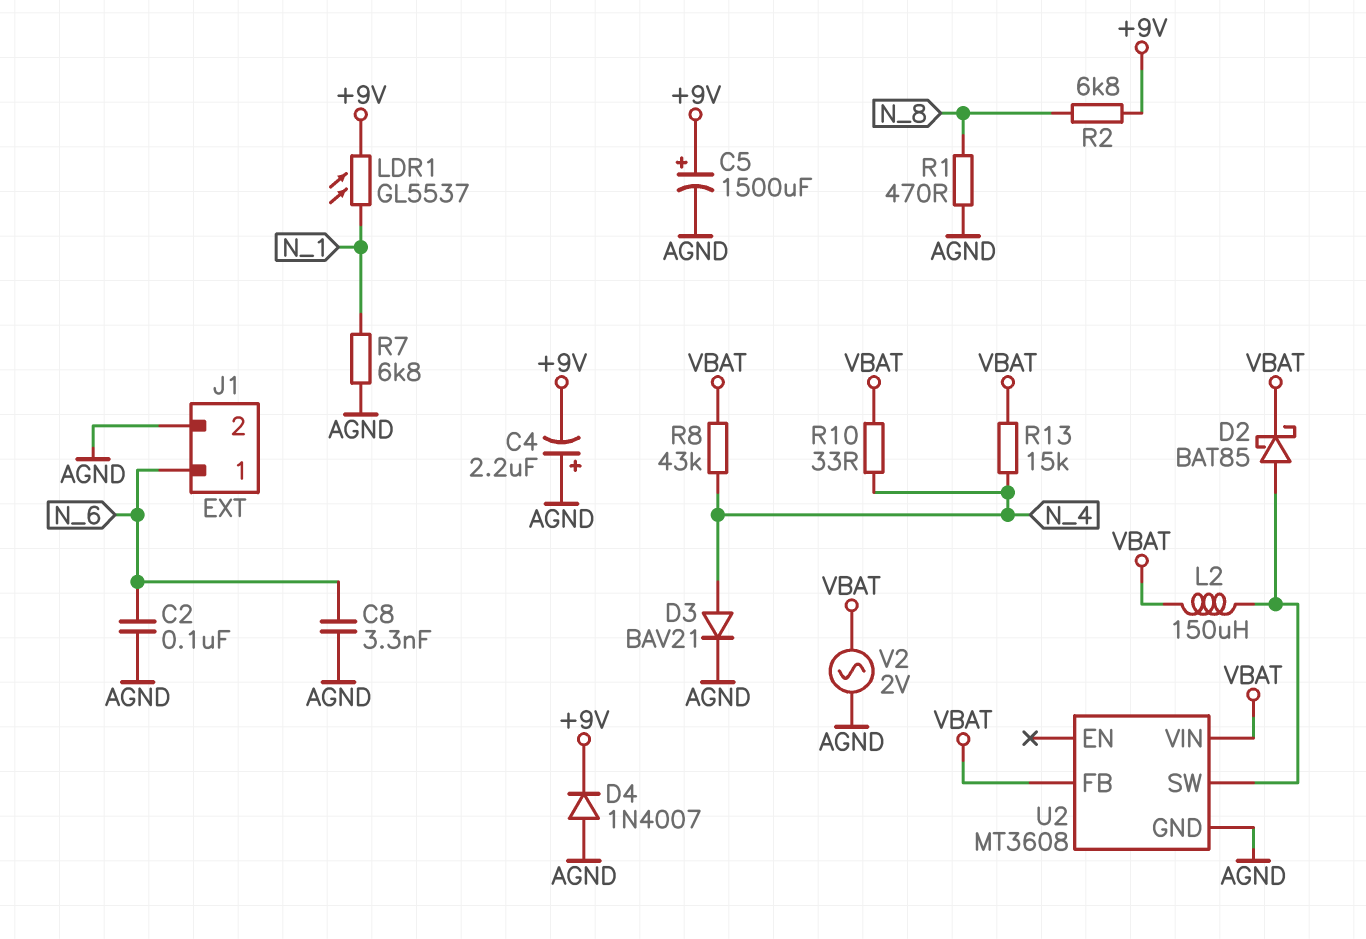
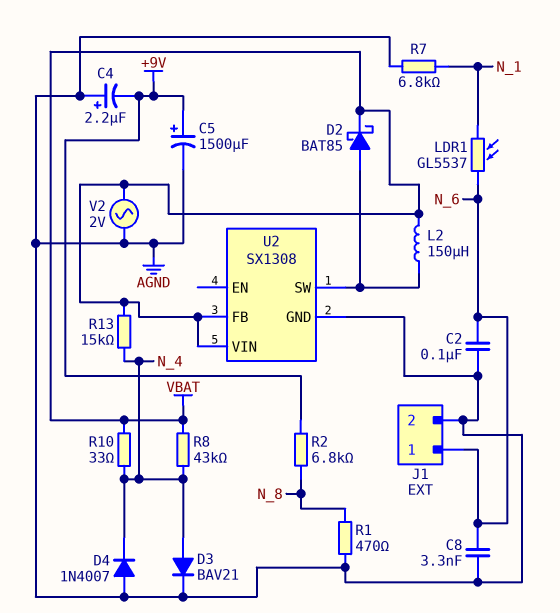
D4: diode 1N4007 (A AGND, K +9V) -> diode 1N4007 (A AGND, K N_4)
LDR1: GL5537 (+9V, N_1) -> GL5537 (N_1, N_6)
U2: MT3608 -> SX1308

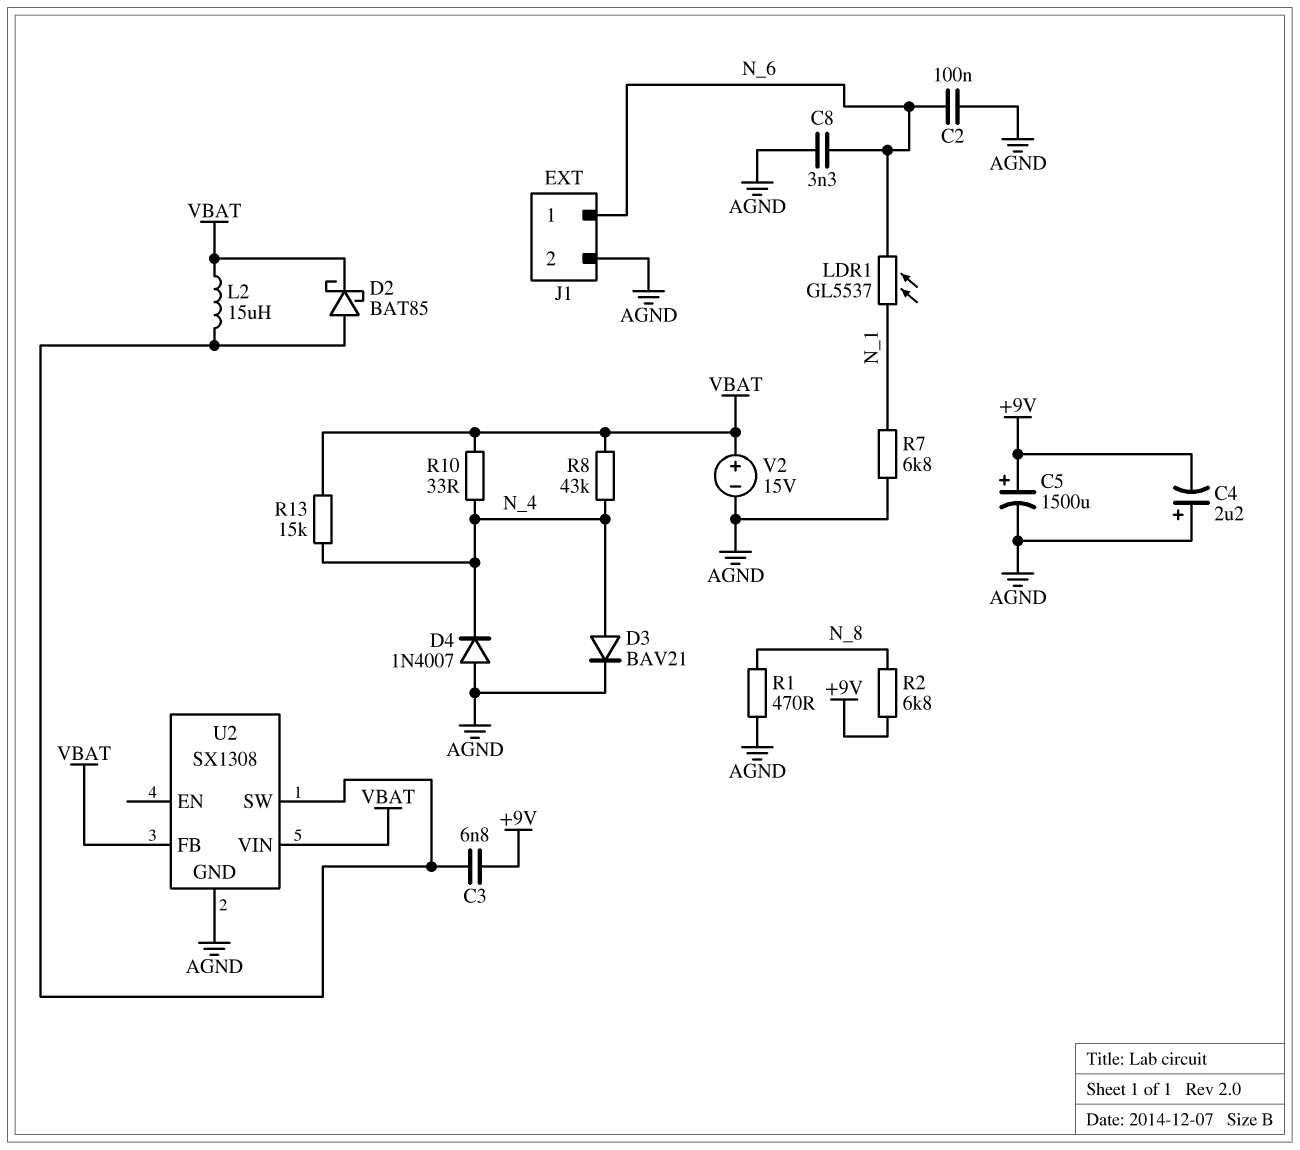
C3: none -> 6.8nF (+9V, U2/SW)
L2: 150uH (U2/SW, VBAT) -> 15uH (U2/SW, VBAT)
V2: AC 2V (AGND, VBAT) -> 15V (plus VBAT, minus AGND)

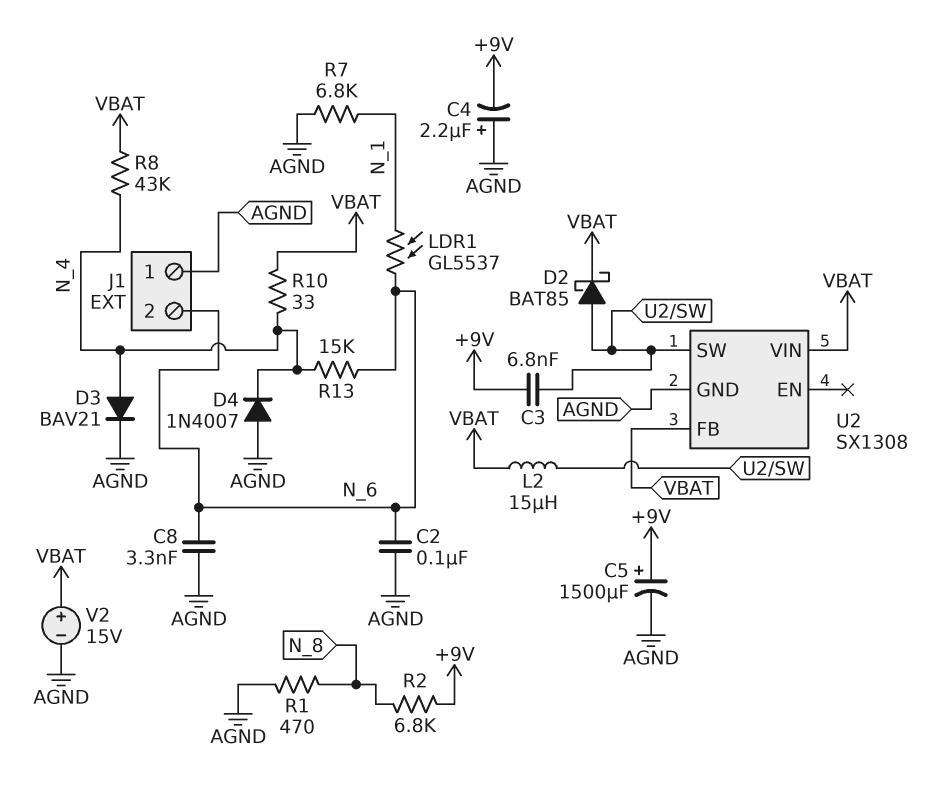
J1 pin 1: N_6 -> AGND
J1 pin 2: AGND -> N_6
R13: 15k (N_4, VBAT) -> 15k (N_4, N_6)

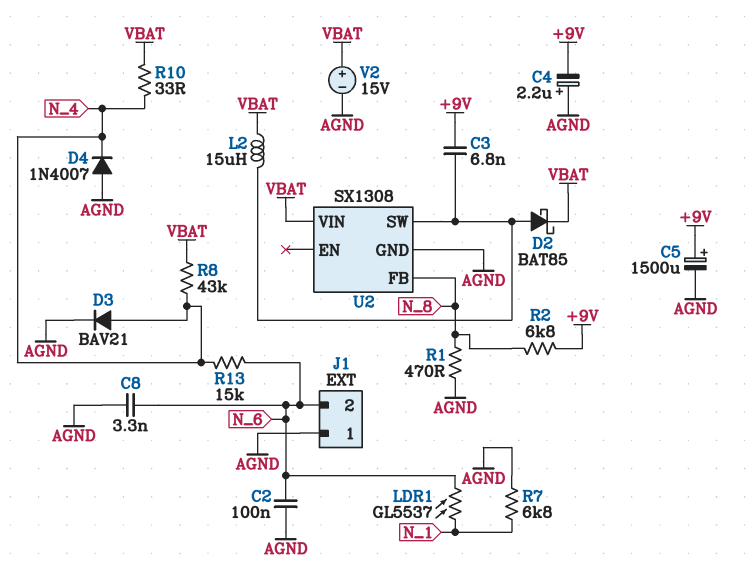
U2 pin FB: VBAT -> N_8

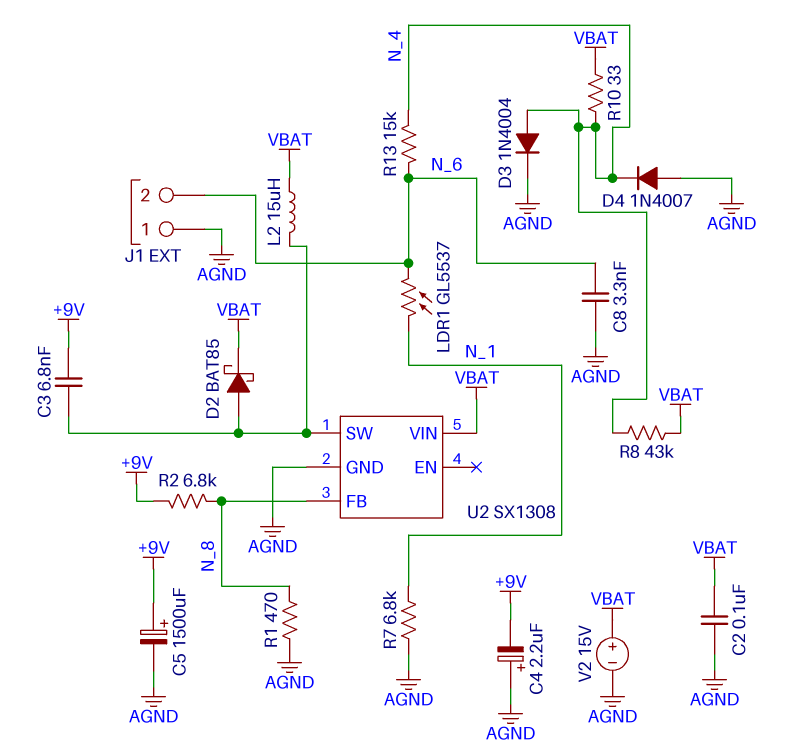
C2: 100nF (AGND, N_6) -> 100nF (AGND, VBAT)
D3: diode BAV21 (A N_4, K AGND) -> diode 1N4004 (A N_4, K AGND)

